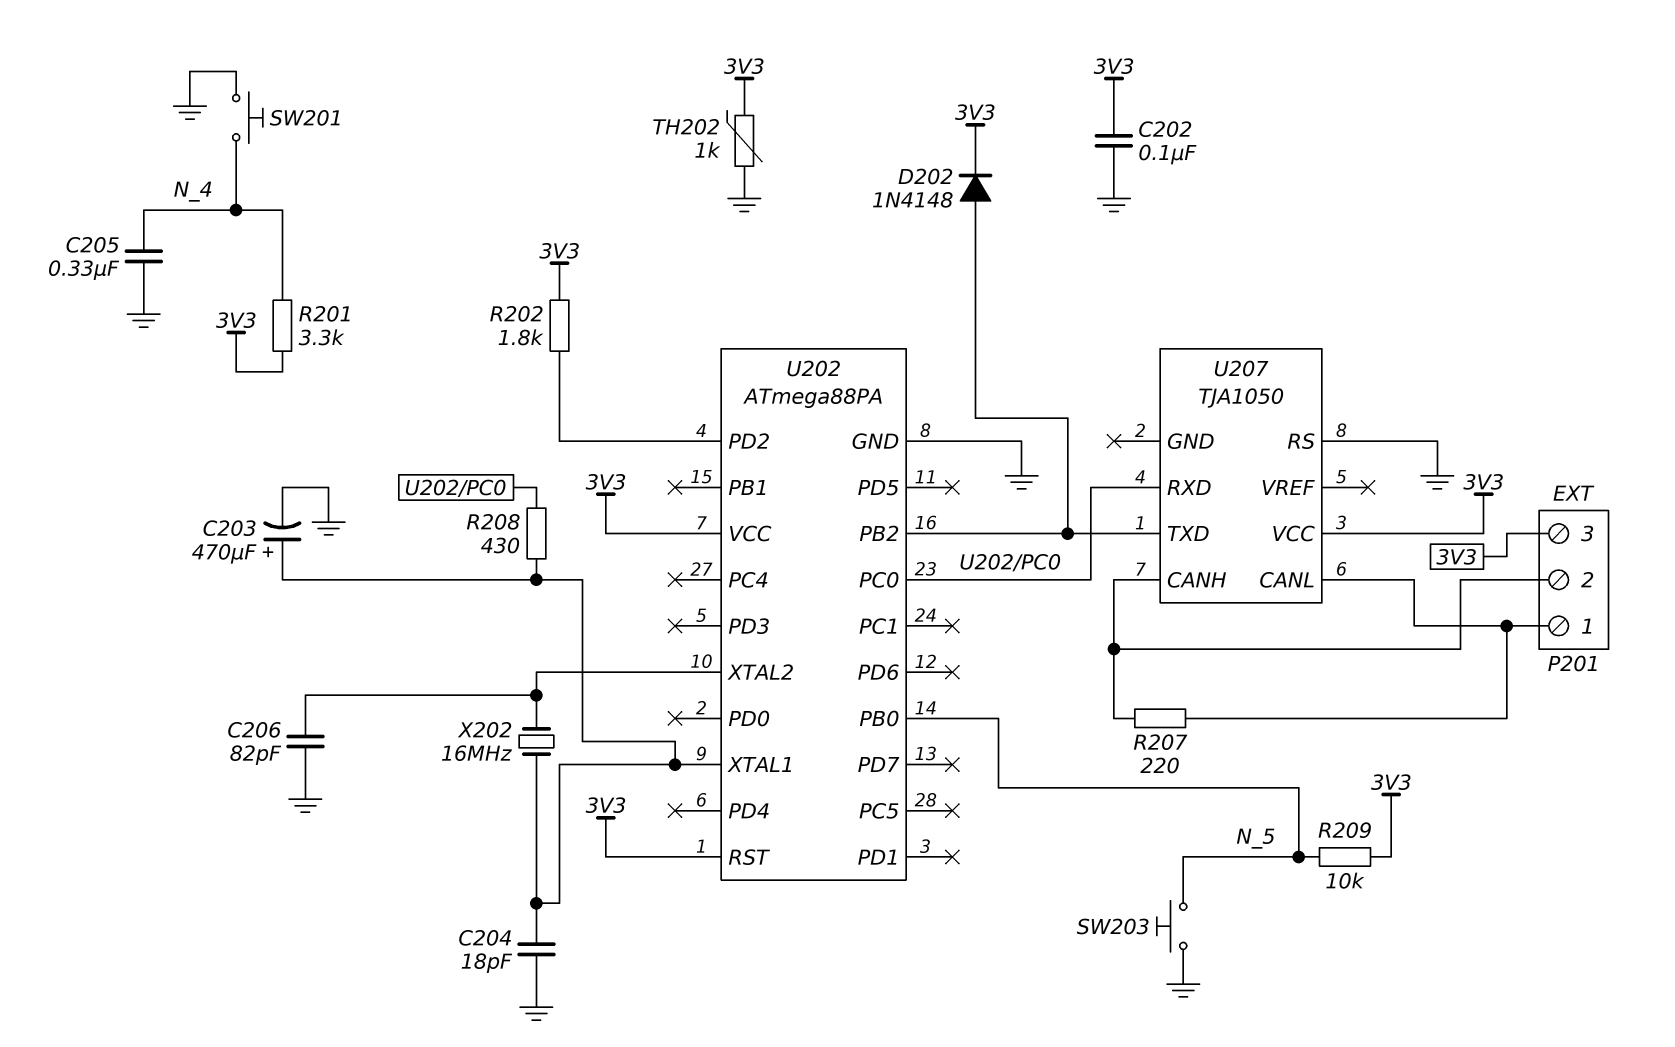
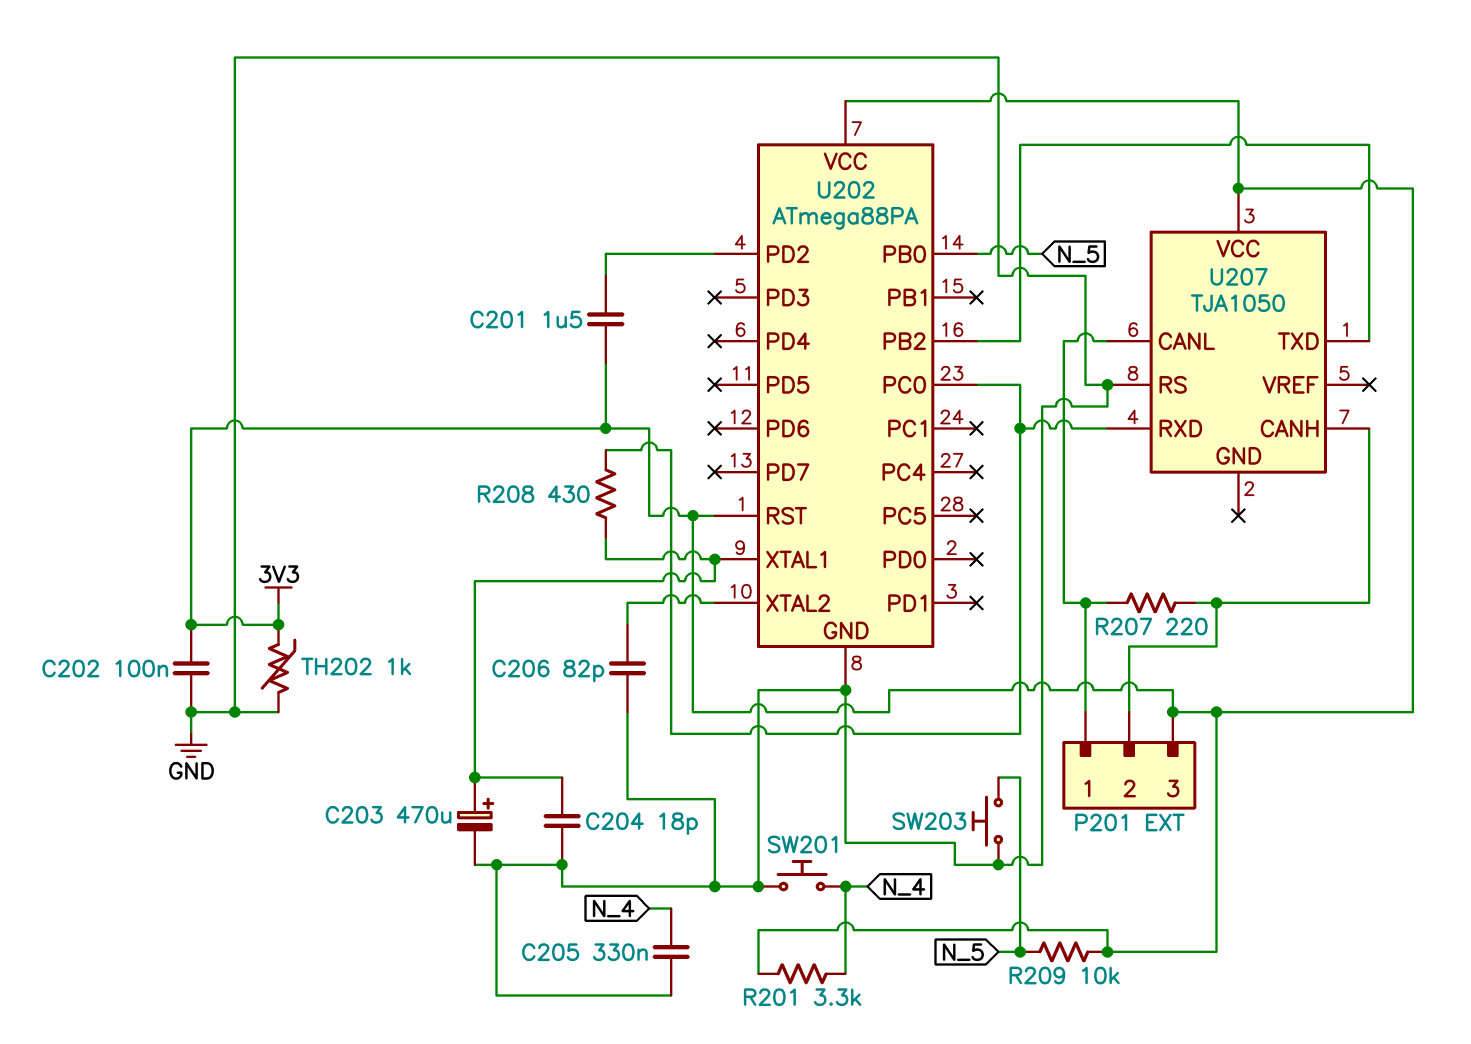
C201: none -> 1.5uF (3V3, U202/PD2)
D202: diode 1N4148 (A U202/PB2, K 3V3) -> none
R202: 1.8k (3V3, U202/PD2) -> none
X202: 16MHz (U202/XTAL1, U202/XTAL2) -> none

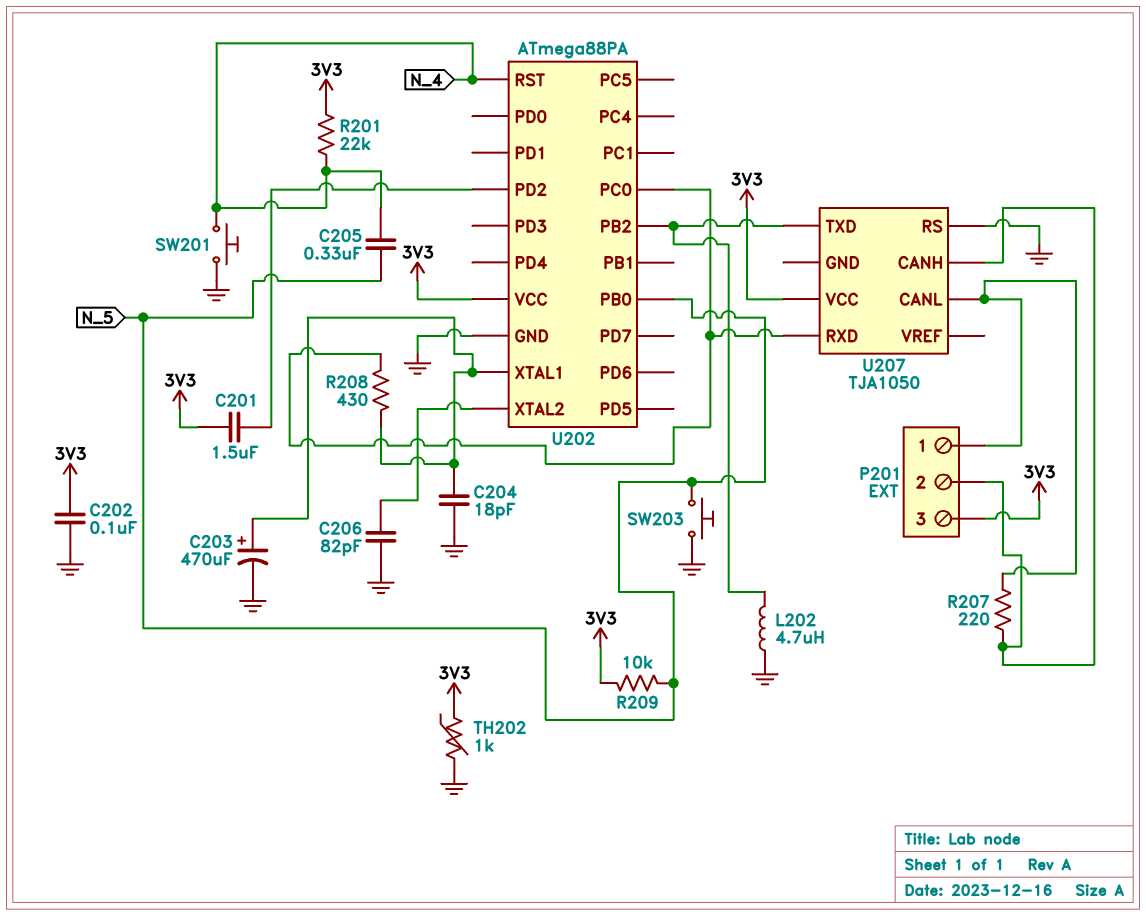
C205: 330nF (GND, N_4) -> 330nF (N_4, N_5)
L202: none -> 4.7uH (GND, U202/PB2)
R201: 3.3k (3V3, N_4) -> 22k (3V3, N_4)
U202 pin RST: 3V3 -> N_4

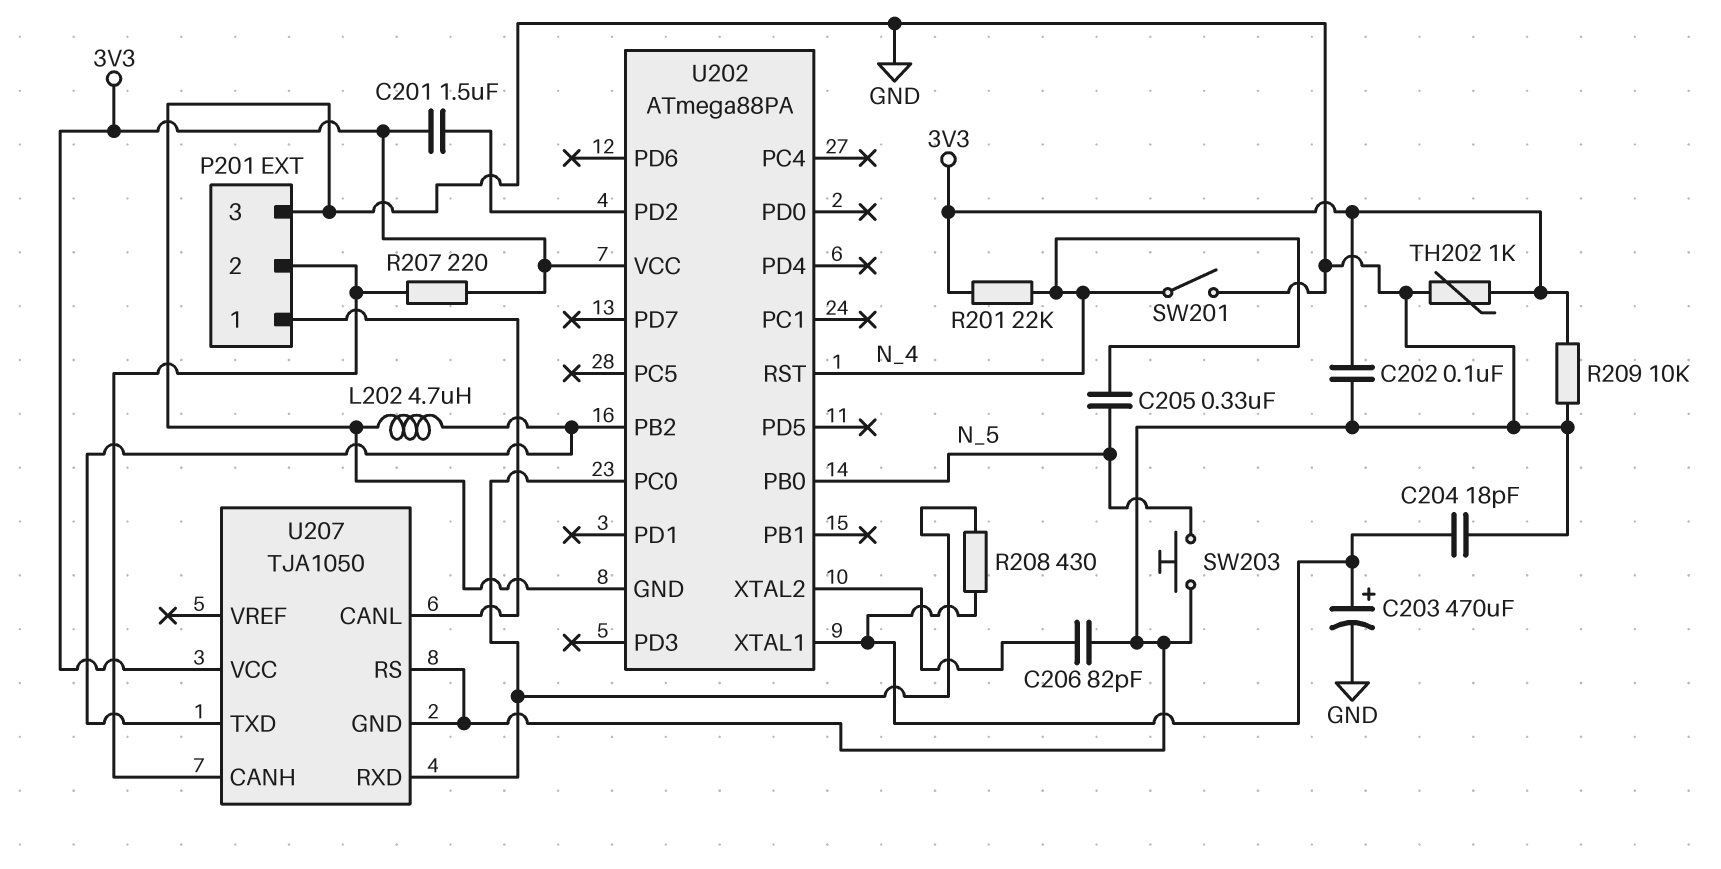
P201 pin 3: 3V3 -> GND
R207: 220 (P201/1, P201/2) -> 220 (3V3, P201/2)
R209: 10k (3V3, N_5) -> 10k (3V3, GND)
SW201: button (GND, N_4) -> switch (GND, N_4)
U207 pin GND: none -> GND

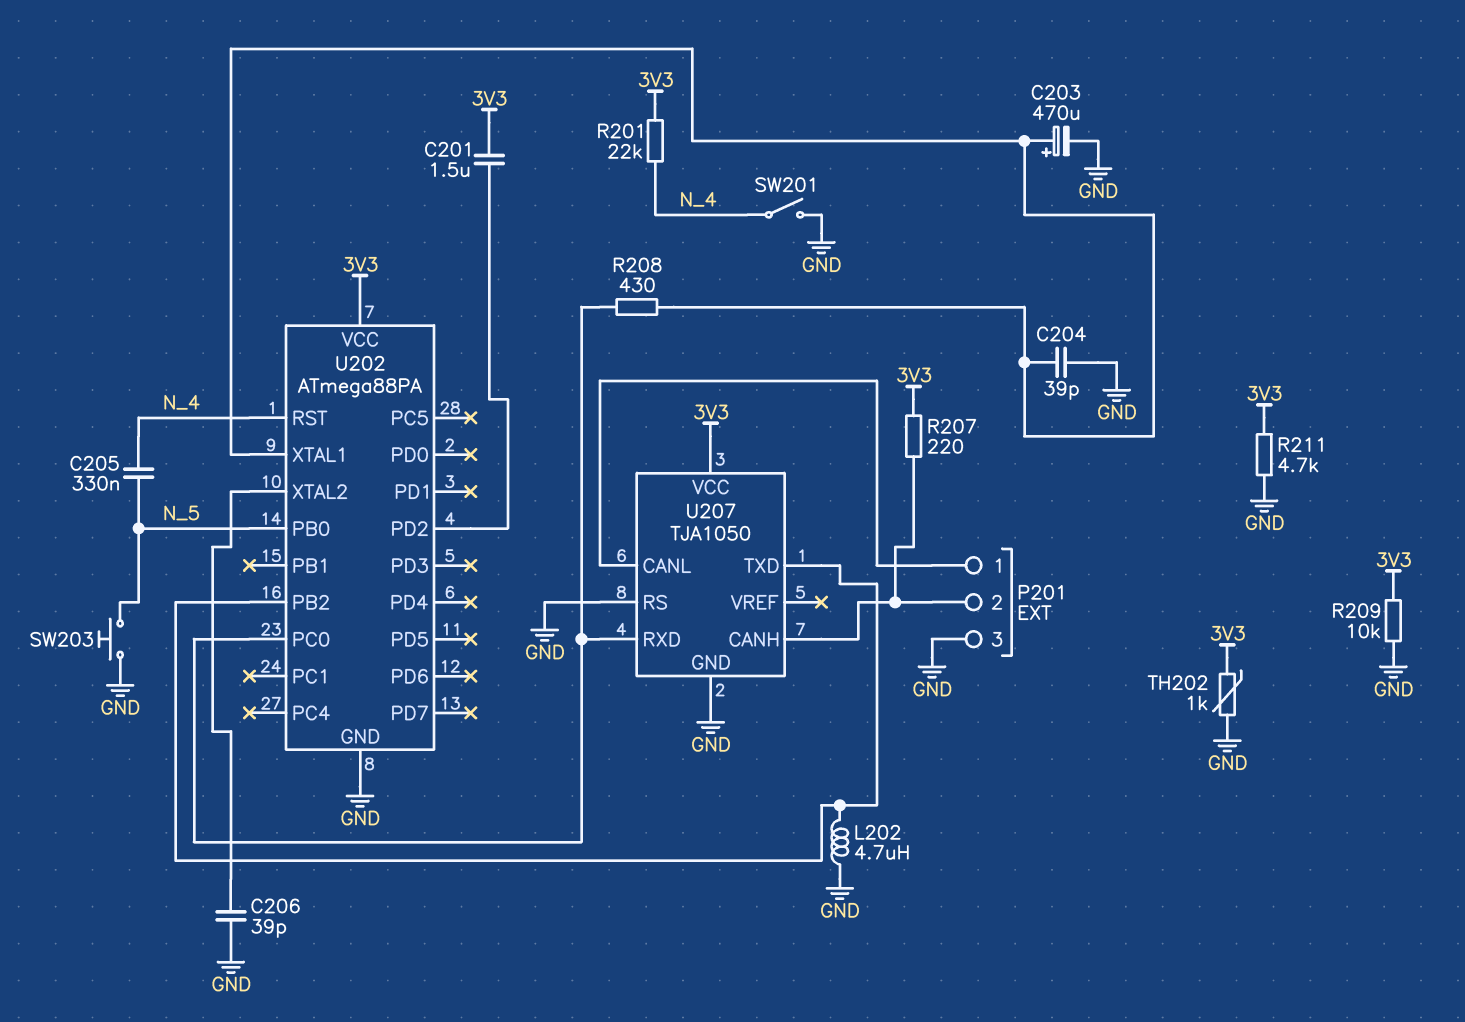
C202: 100nF (3V3, GND) -> none
C204: 18pF (GND, U202/XTAL1) -> 39pF (GND, U202/XTAL1)
C206: 82pF (GND, U202/XTAL2) -> 39pF (GND, U202/XTAL2)
R211: none -> 4.7k (3V3, GND)

